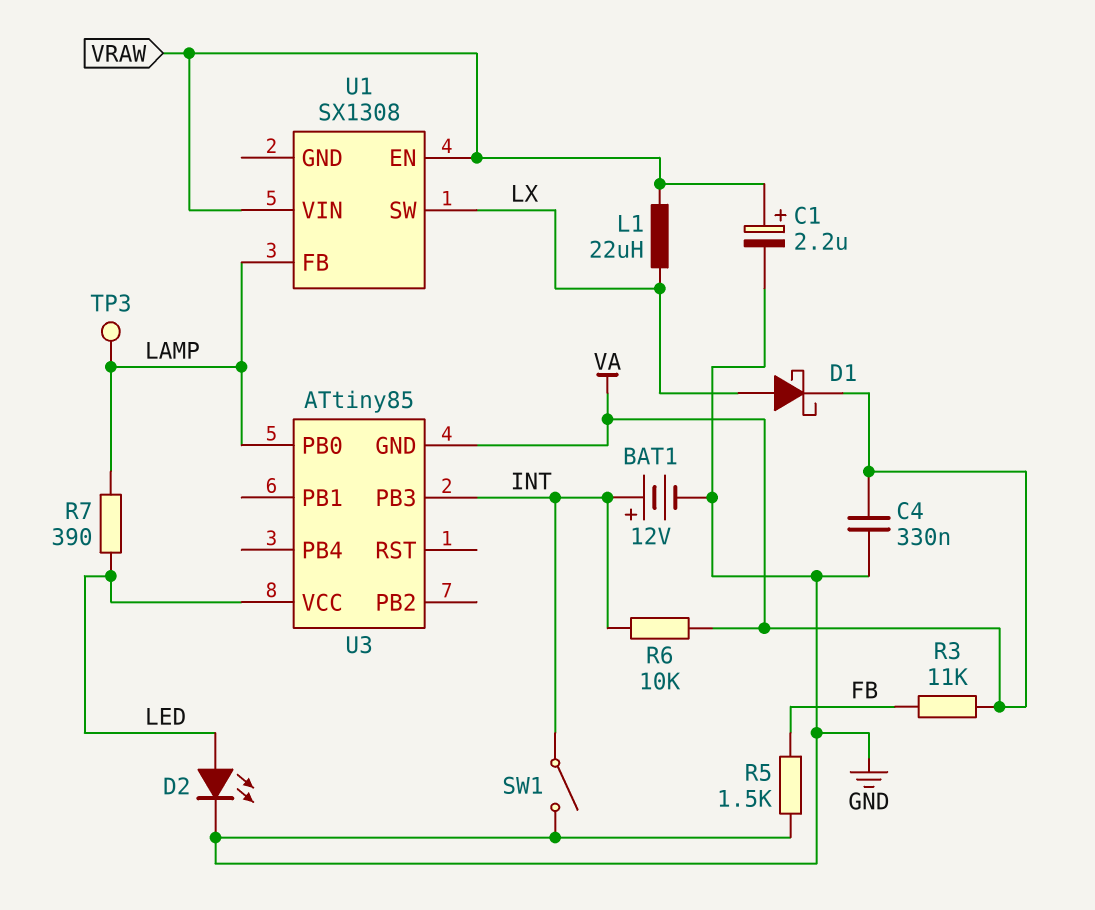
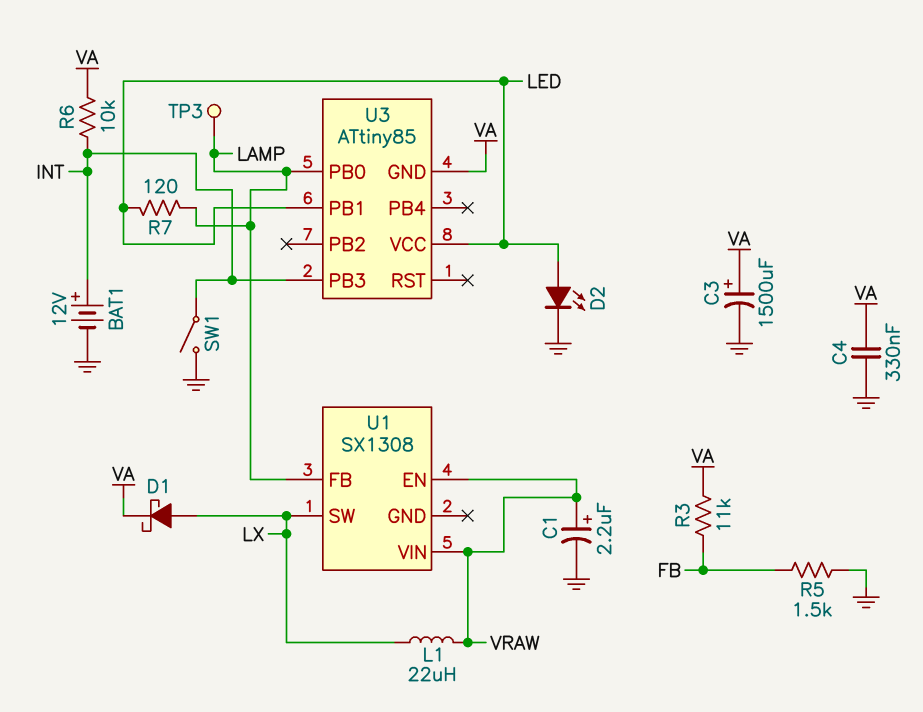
C3: none -> 1500uF (plus VA, minus GND)
R7: 390 (LAMP, LED) -> 120 (LAMP, LED)
U3 pin PB1: none -> LED

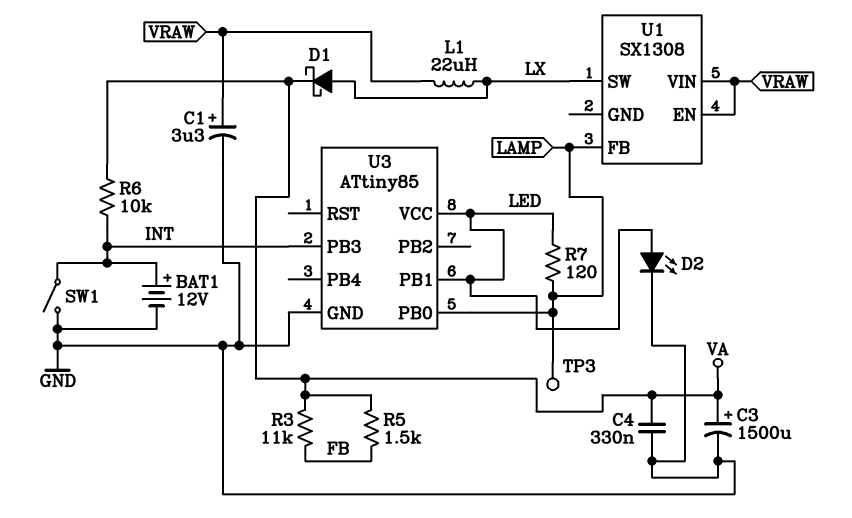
C1: 2.2uF (plus VRAW, minus GND) -> 3.3uF (plus VRAW, minus GND)
R5: 1.5k (FB, GND) -> 1.5k (FB, VA)
U3 pin GND: VA -> GND

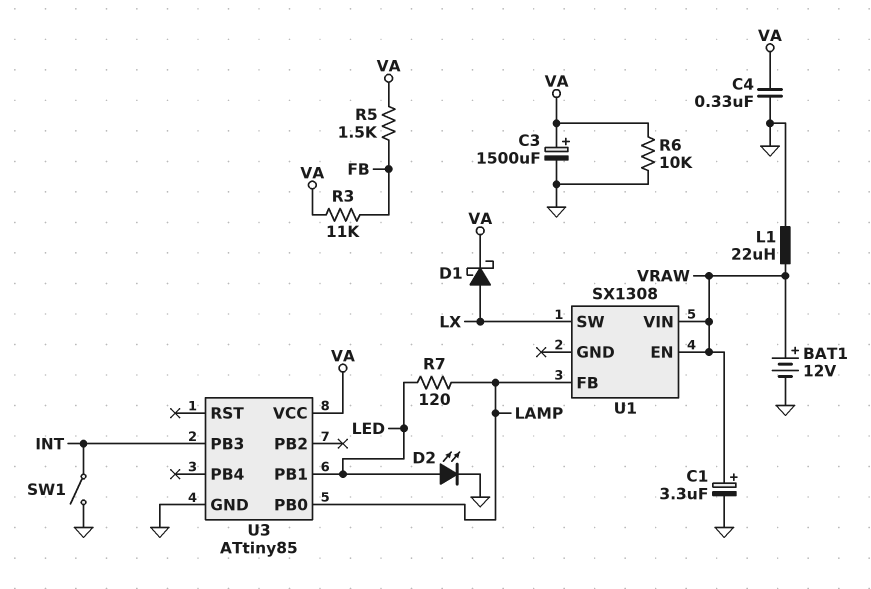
BAT1: 12V (plus INT, minus GND) -> 12V (plus VRAW, minus GND)
L1: 22uH (LX, VRAW) -> 22uH (GND, VRAW)
R6: 10k (INT, VA) -> 10k (GND, VA)
TP3: test point (LAMP) -> none
U3 pin VCC: LED -> VA

